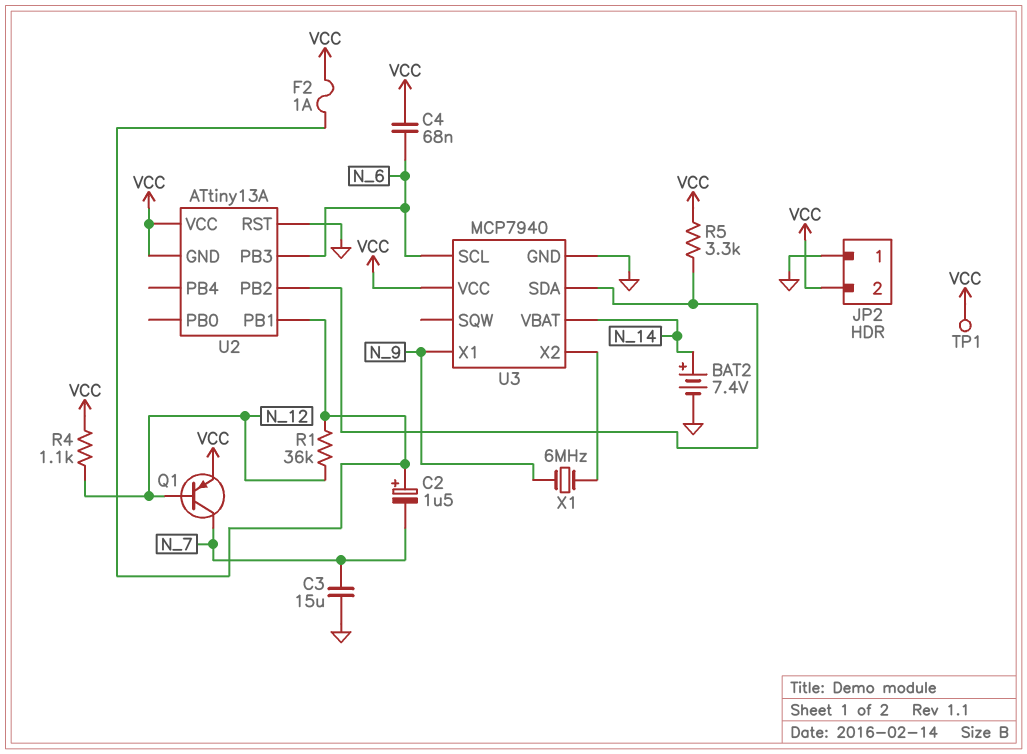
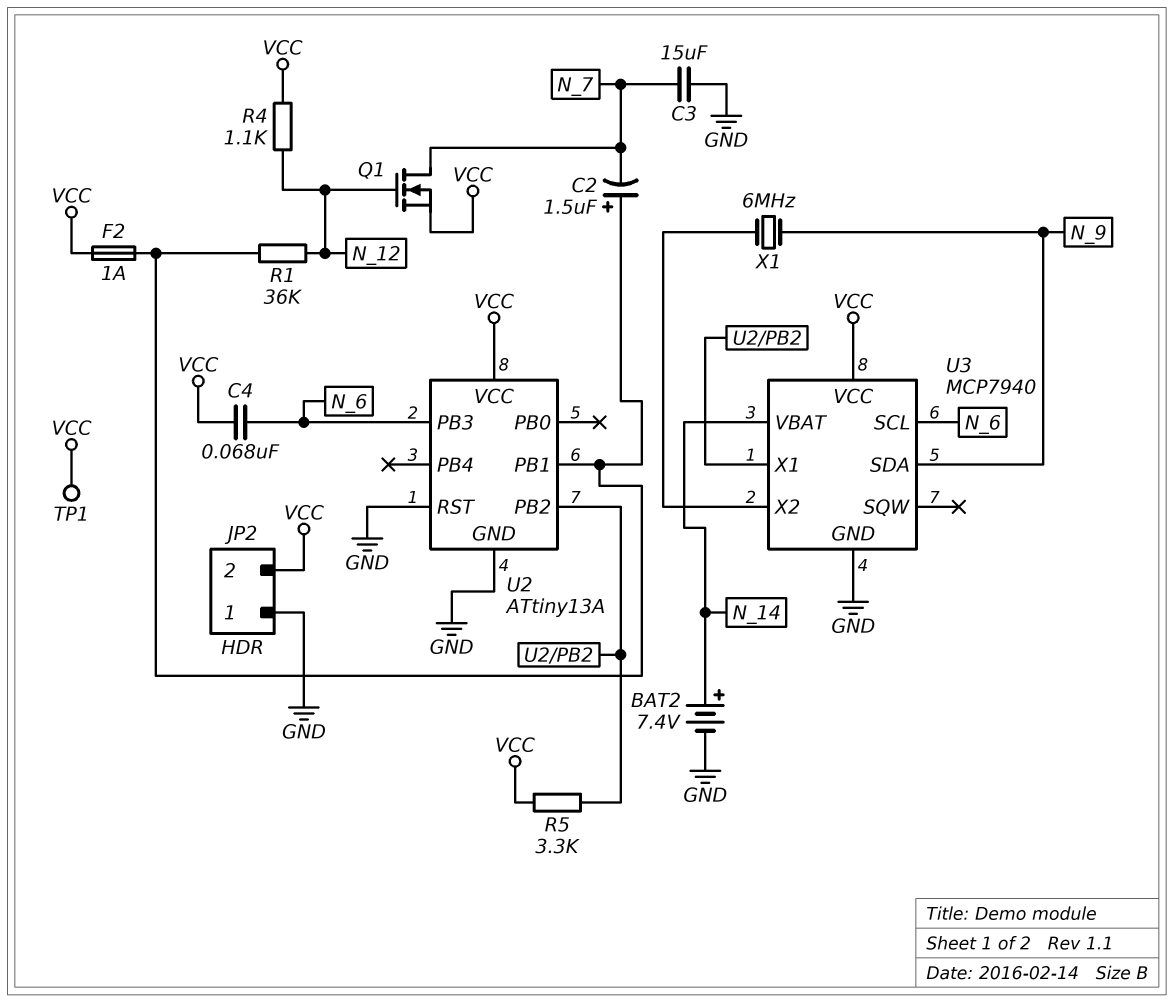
Q1: PNP (B N_12, C N_7, E VCC) -> NMOS (G N_12, D N_7, S VCC)
U2 pin GND: VCC -> GND
U3 pin SDA: U2/PB2 -> N_9
U3 pin X1: N_9 -> U2/PB2

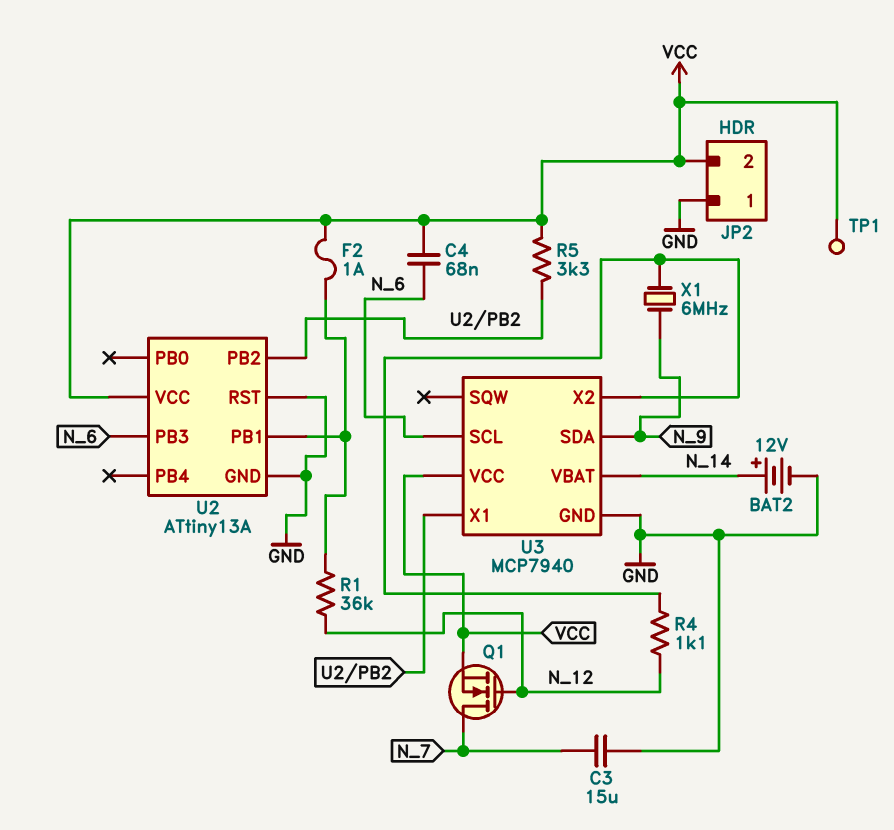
BAT2: 7.4V (plus N_14, minus GND) -> 12V (plus N_14, minus GND)
C2: 1.5uF (plus U2/PB1, minus N_7) -> none
R4: 1.1k (N_12, VCC) -> 1.1k (N_12, U3/X2)

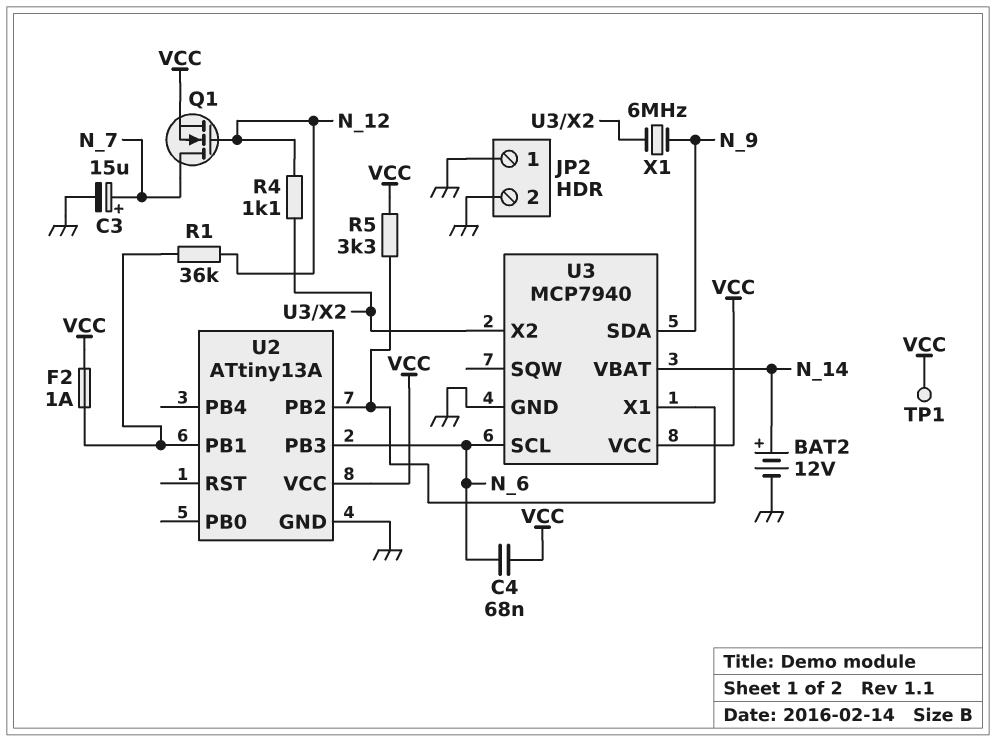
C3: 15uF (GND, N_7) -> 15uF (plus N_7, minus GND)
JP2 pin 2: VCC -> GND
U2 pin RST: GND -> none

